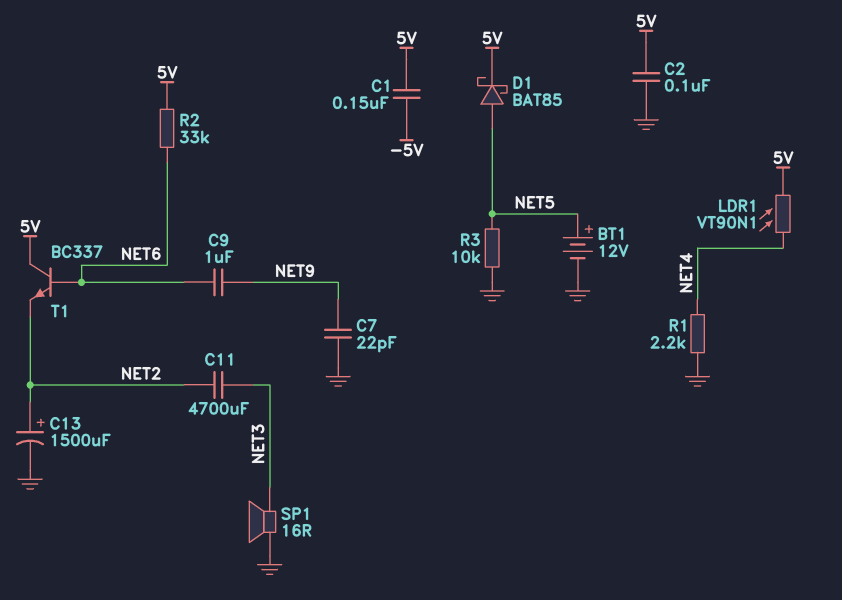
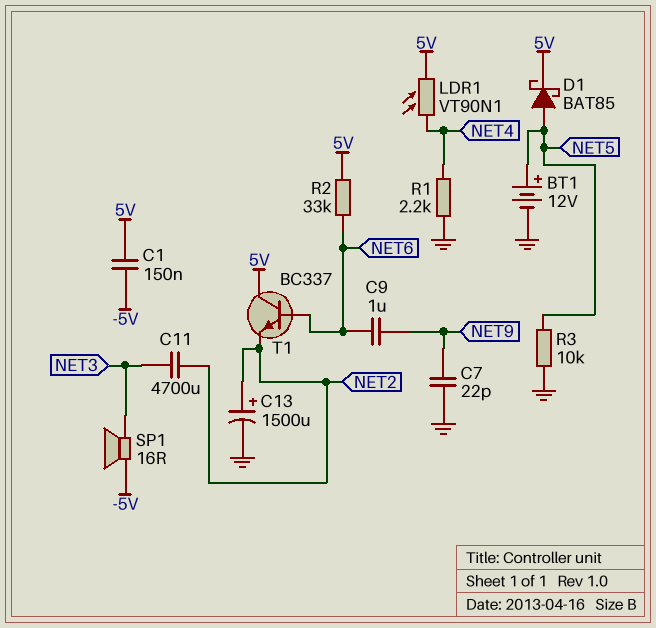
C2: 100nF (5V, GND) -> none
SP1: speaker 16R (GND, NET3) -> speaker 16R (-5V, NET3)

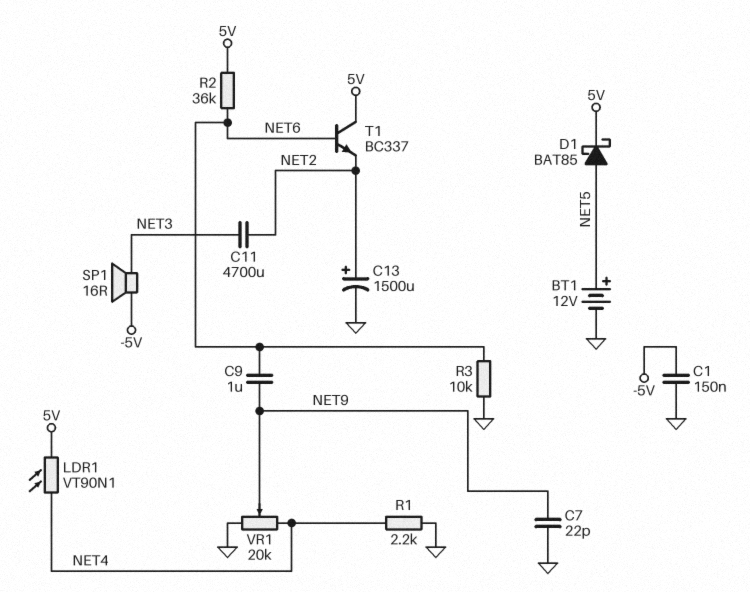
C1: 150nF (-5V, 5V) -> 150nF (-5V, GND)
R2: 33k (5V, NET6) -> 36k (5V, NET6)
R3: 10k (GND, NET5) -> 10k (GND, NET6)
VR1: none -> 20k (GND, NET4, wiper NET9)

